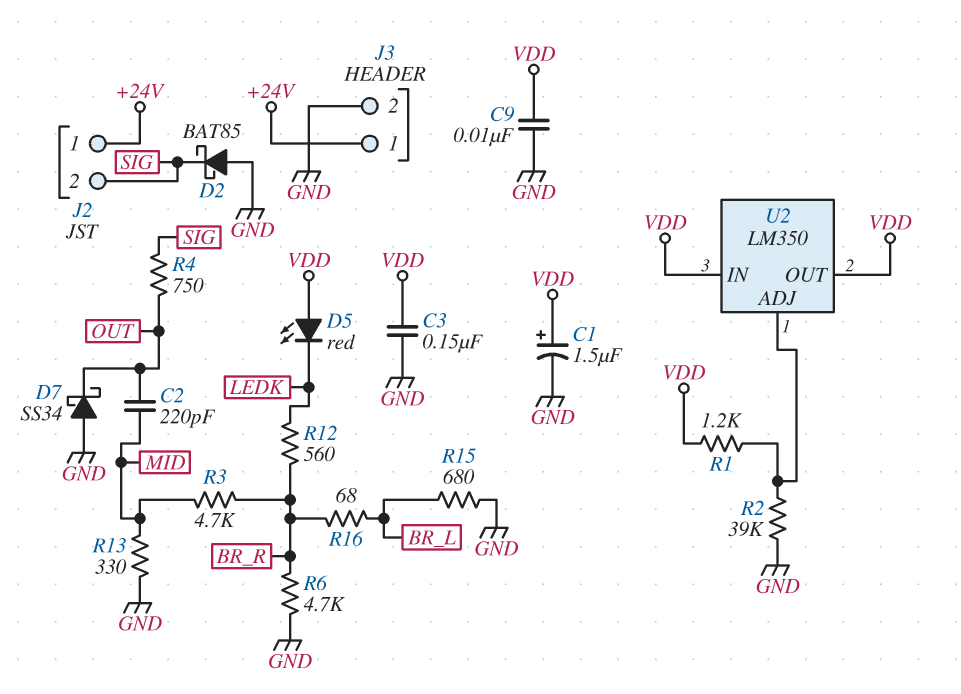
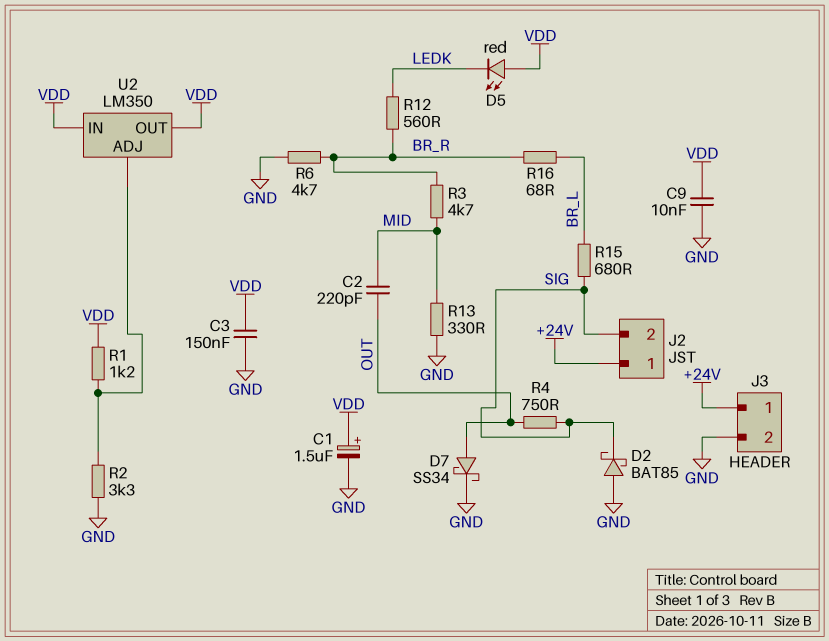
D7: schottky SS34 (A GND, K OUT) -> schottky SS34 (A OUT, K GND)
R2: 39k (GND, U2/ADJ) -> 3.3k (GND, U2/ADJ)
R15: 680 (BR_L, GND) -> 680 (BR_L, SIG)

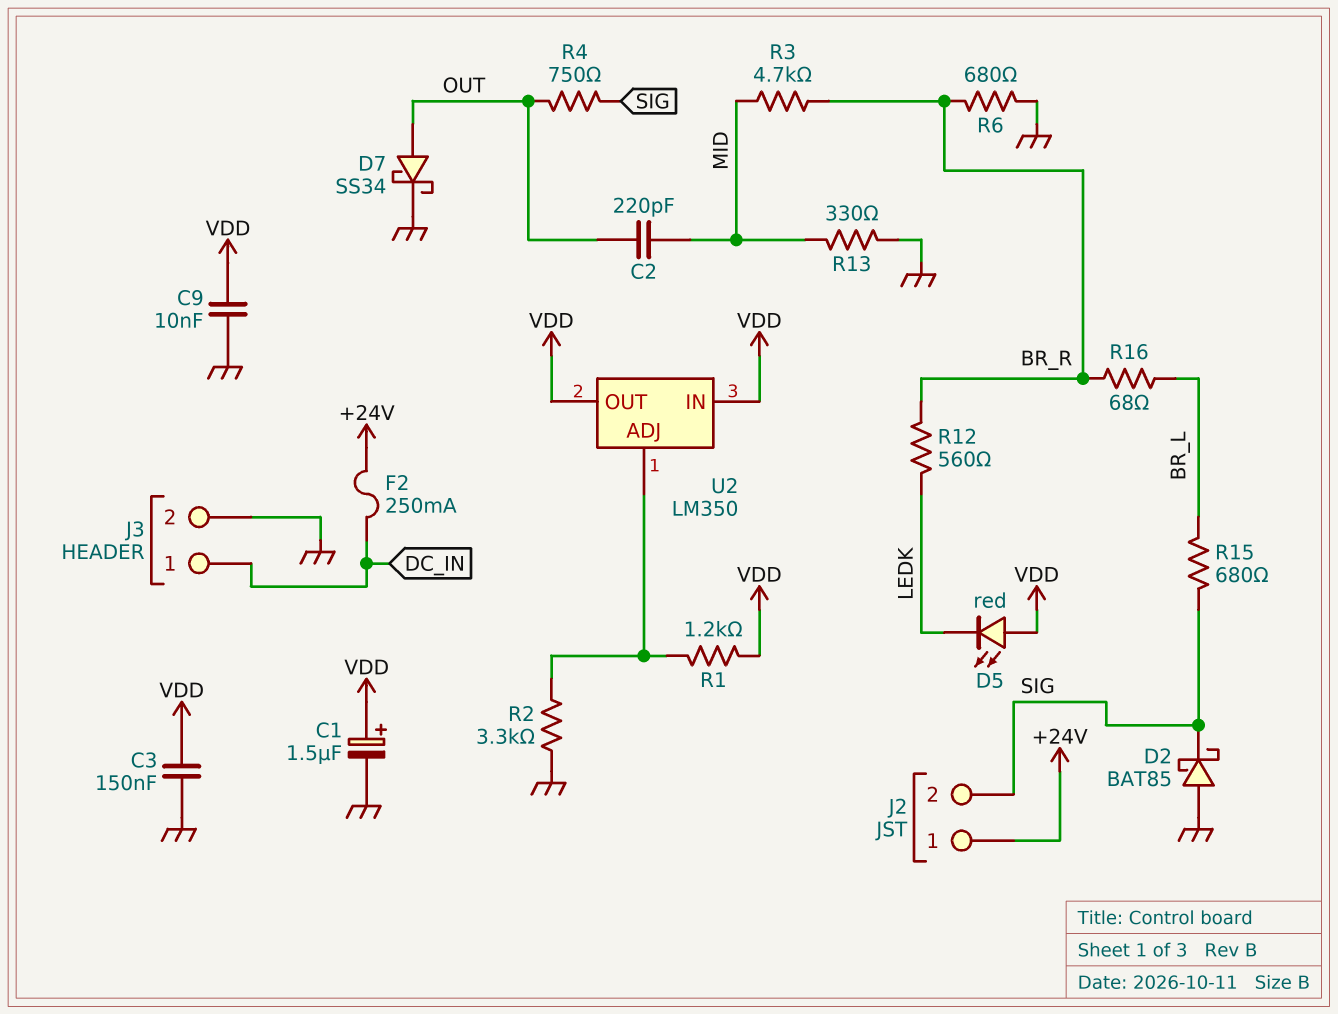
F2: none -> 250mA (+24V, DC_IN)
J3 pin 1: +24V -> DC_IN
R6: 4.7k (BR_R, GND) -> 680 (BR_R, GND)

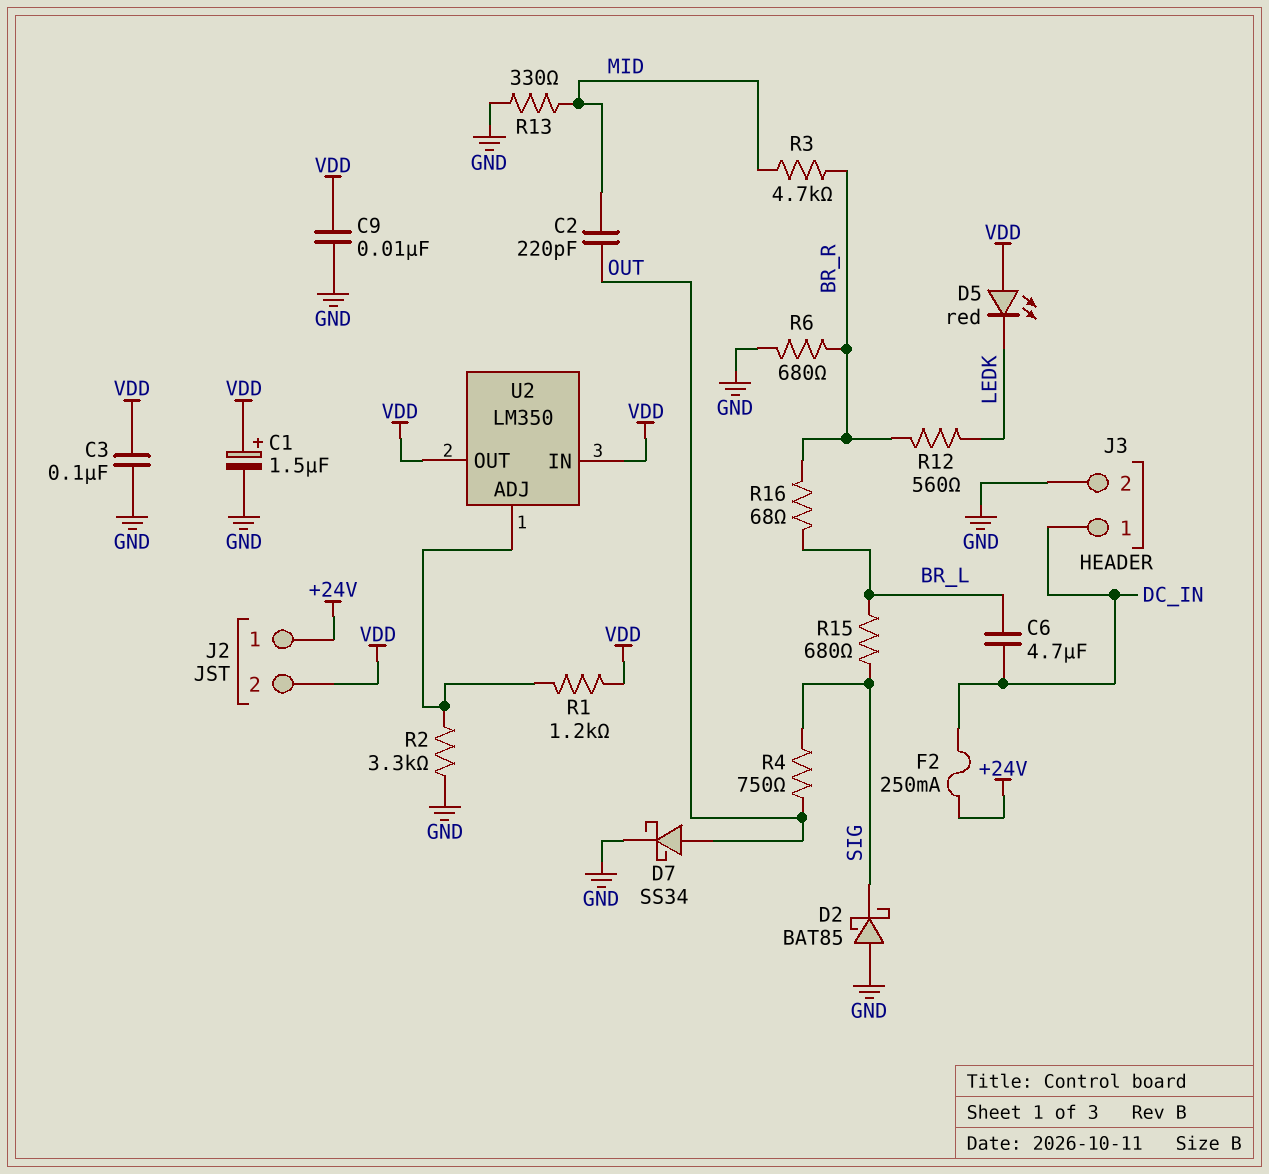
C3: 150nF (GND, VDD) -> 100nF (GND, VDD)
C6: none -> 4.7uF (BR_L, DC_IN)
J2 pin 2: SIG -> VDD

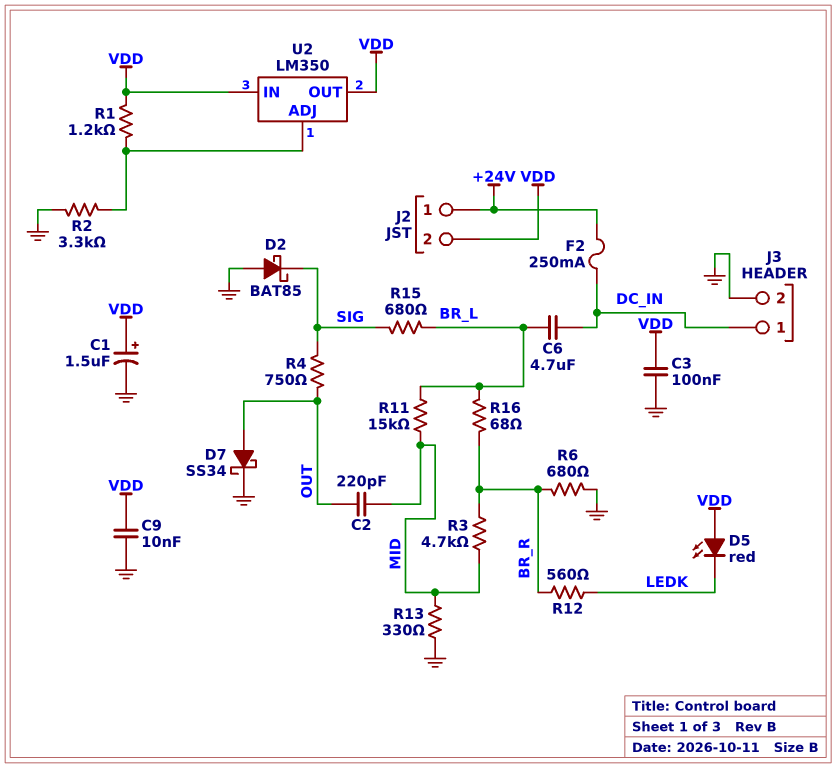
R11: none -> 15k (BR_L, MID)

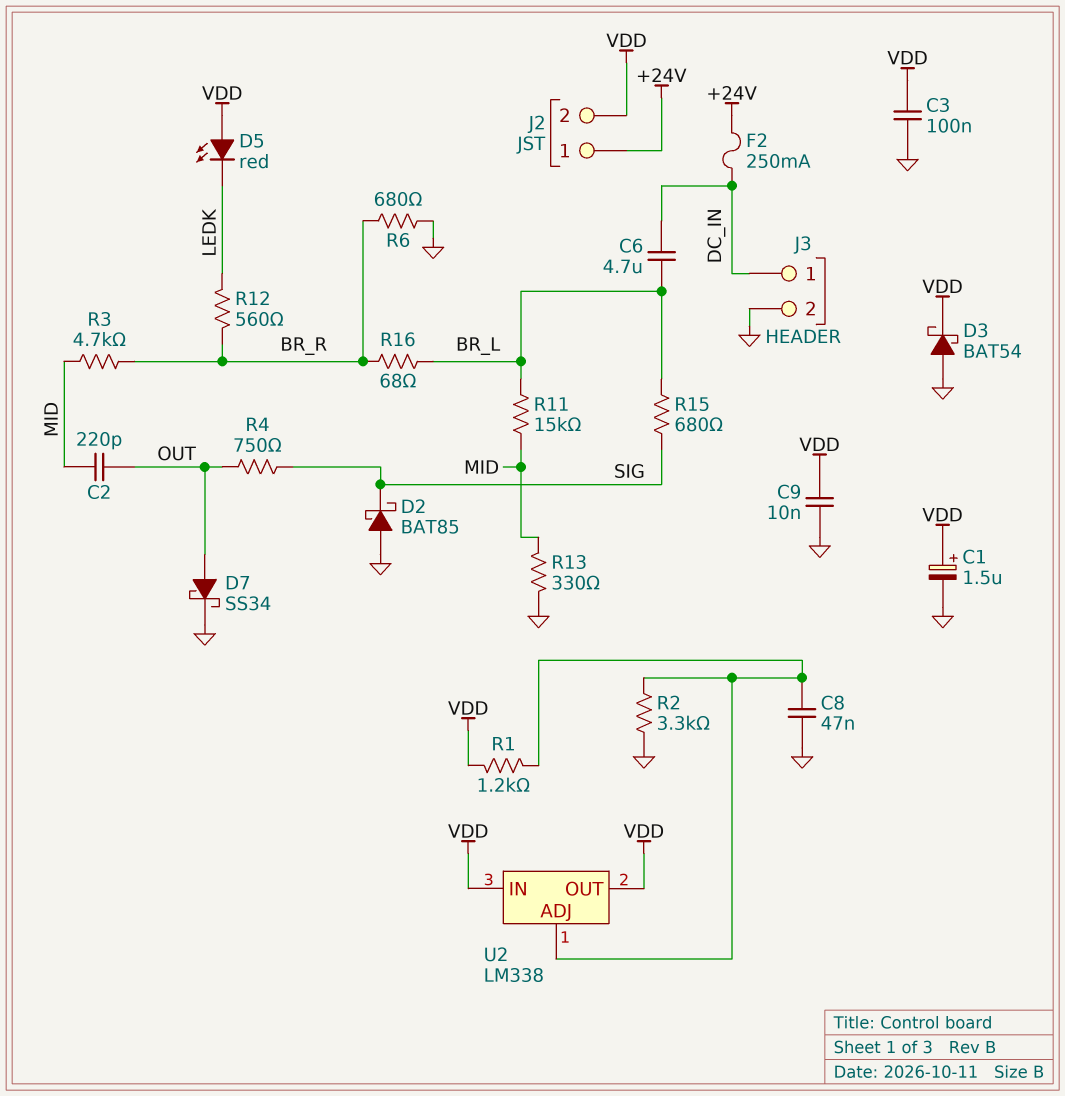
C8: none -> 47nF (GND, U2/ADJ)
D3: none -> schottky BAT54 (A GND, K VDD)
U2: LM350 -> LM338

